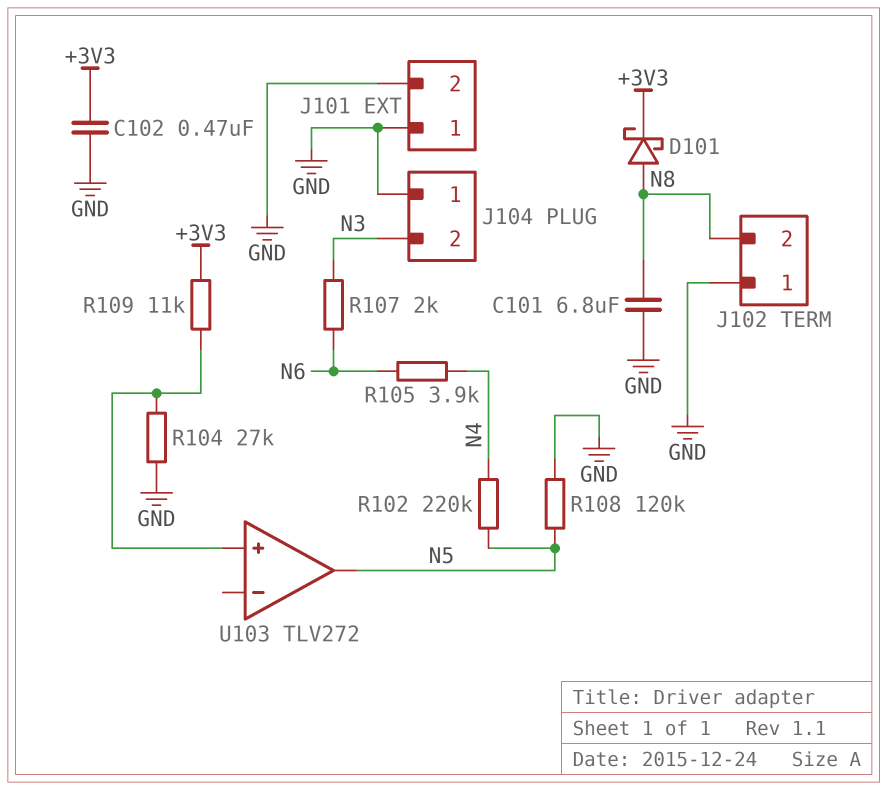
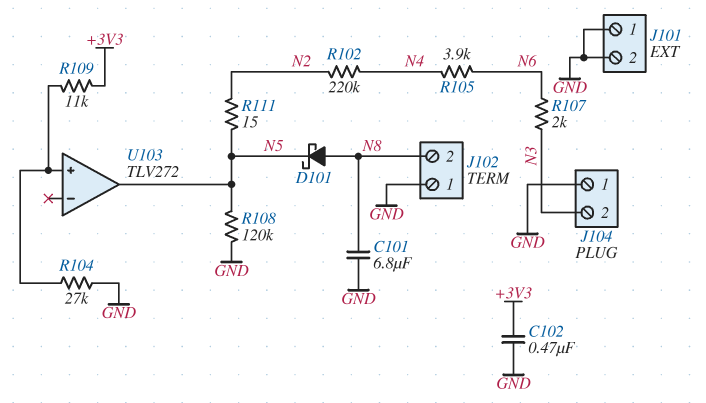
D101: schottky (A N8, K +3V3) -> schottky (A N8, K N5)
R102: 220k (N4, N5) -> 220k (N2, N4)
R111: none -> 15 (N2, N5)

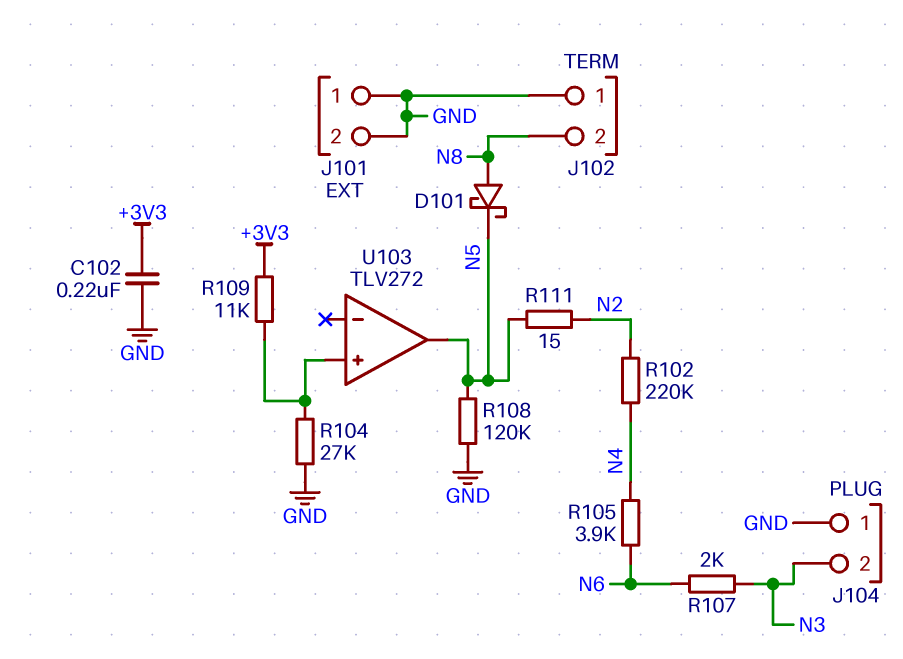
C101: 6.8uF (GND, N8) -> none
C102: 470nF (+3V3, GND) -> 220nF (+3V3, GND)

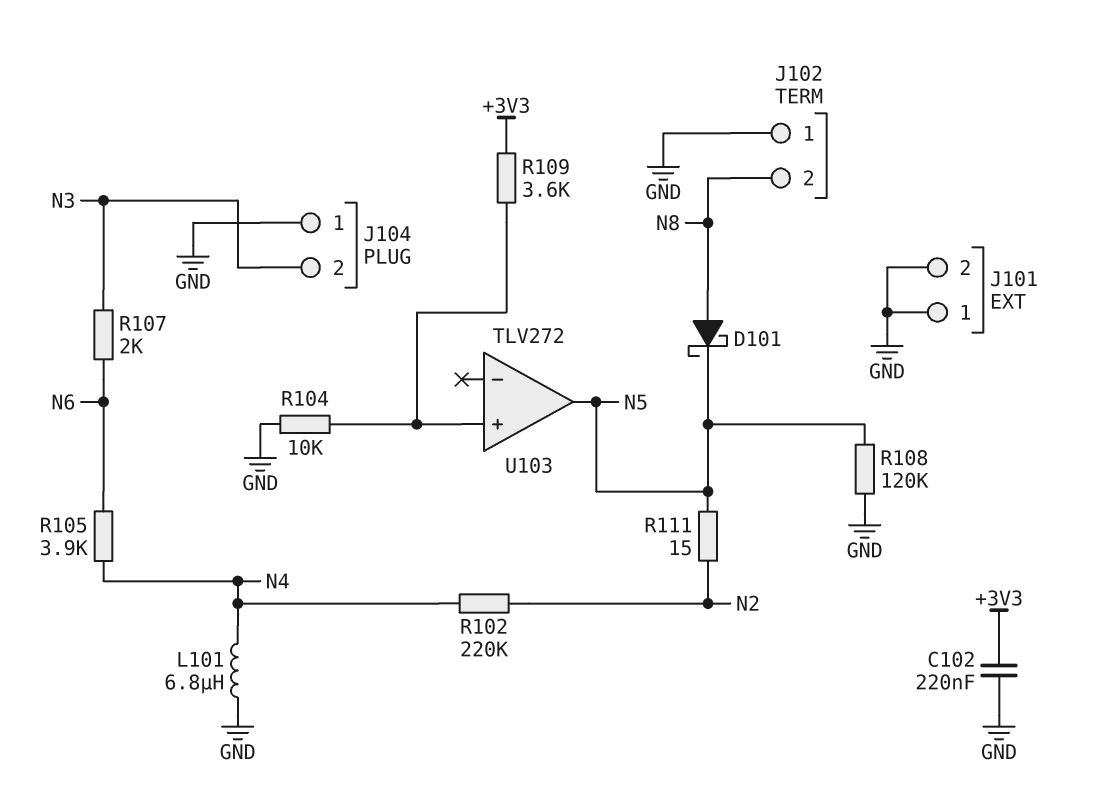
L101: none -> 6.8uH (GND, N4)
R104: 27k (GND, U103/in+) -> 10k (GND, U103/in+)
R109: 11k (+3V3, U103/in+) -> 3.6k (+3V3, U103/in+)

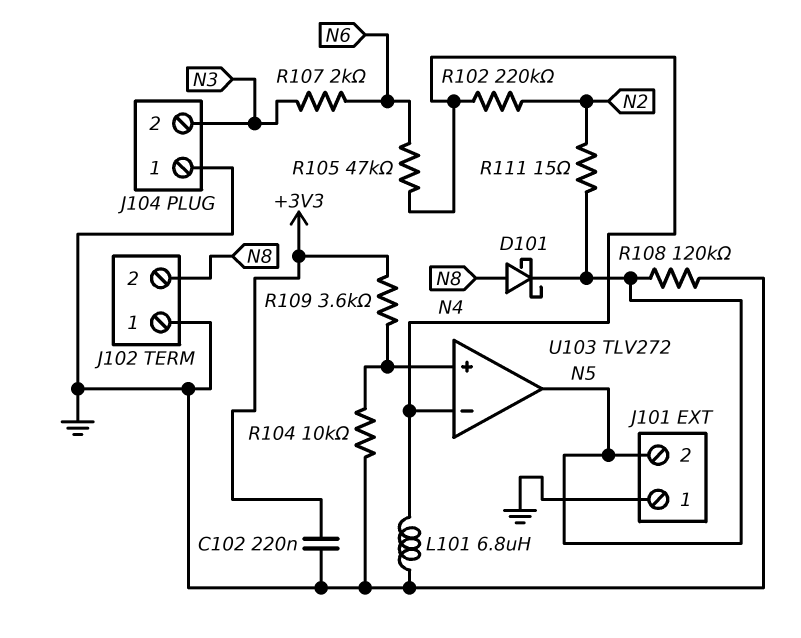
J101 pin 2: GND -> N5
R105: 3.9k (N4, N6) -> 47k (N4, N6)
U103 pin in-: none -> N4

